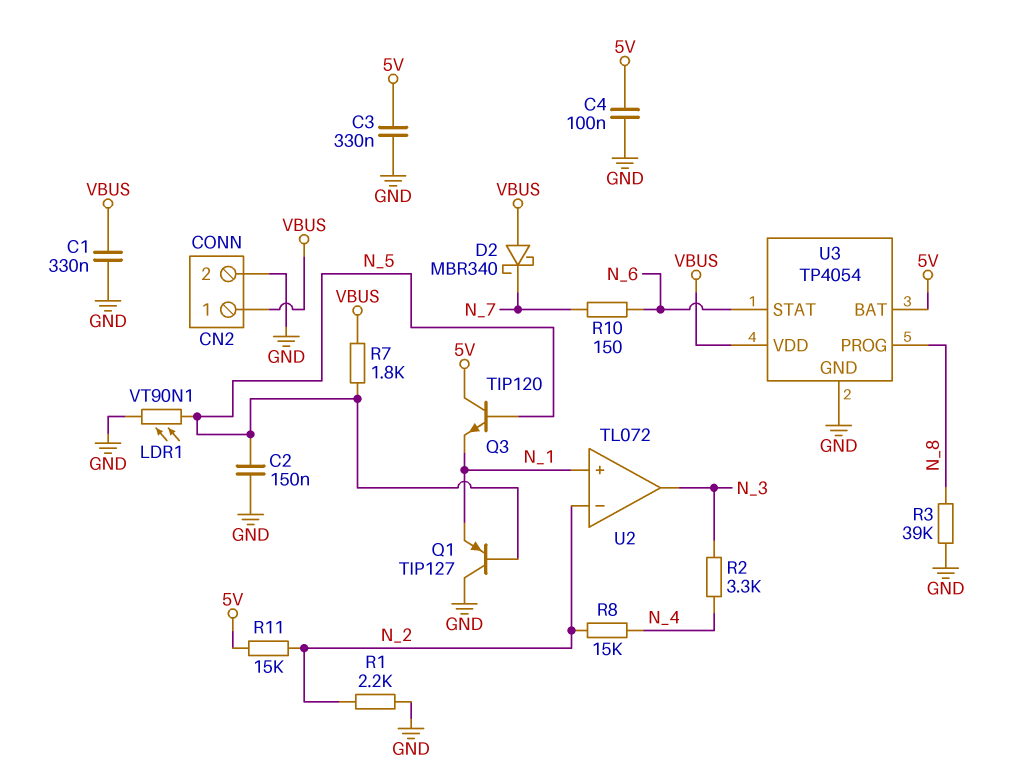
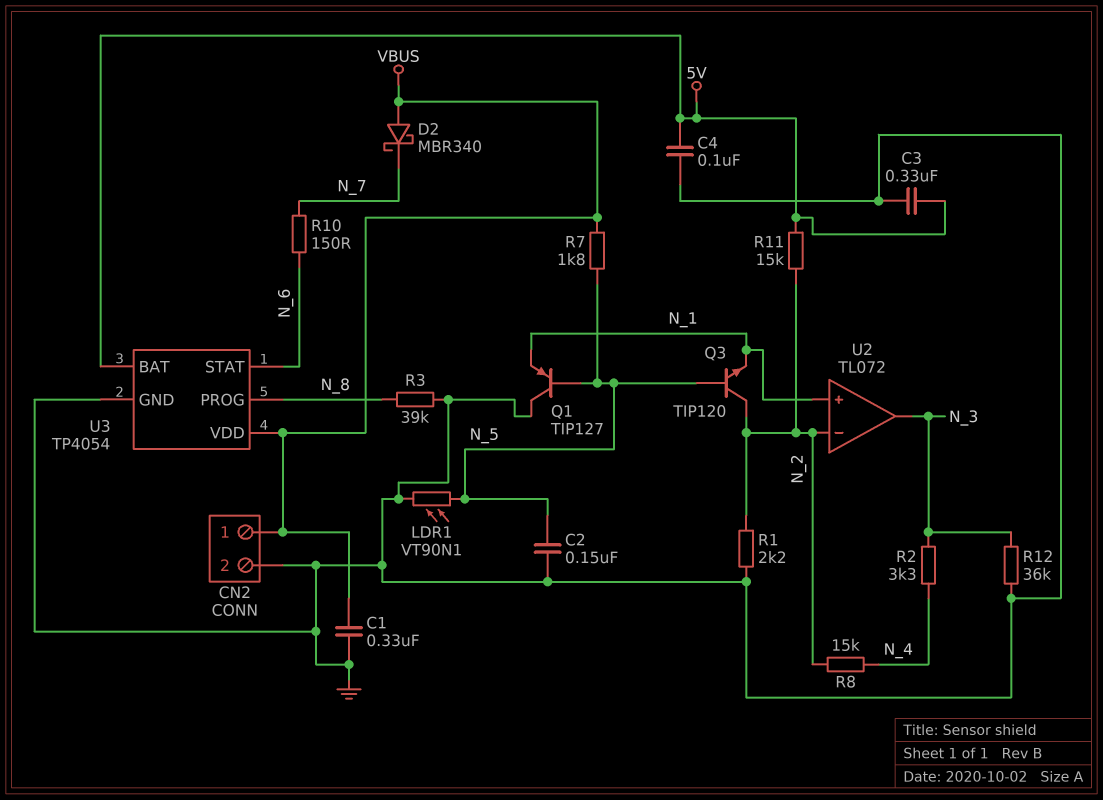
Q3: NPN TIP120 (B N_5, C 5V, E N_1) -> NPN TIP120 (B N_5, C N_2, E N_1)
R12: none -> 36k (GND, N_3)

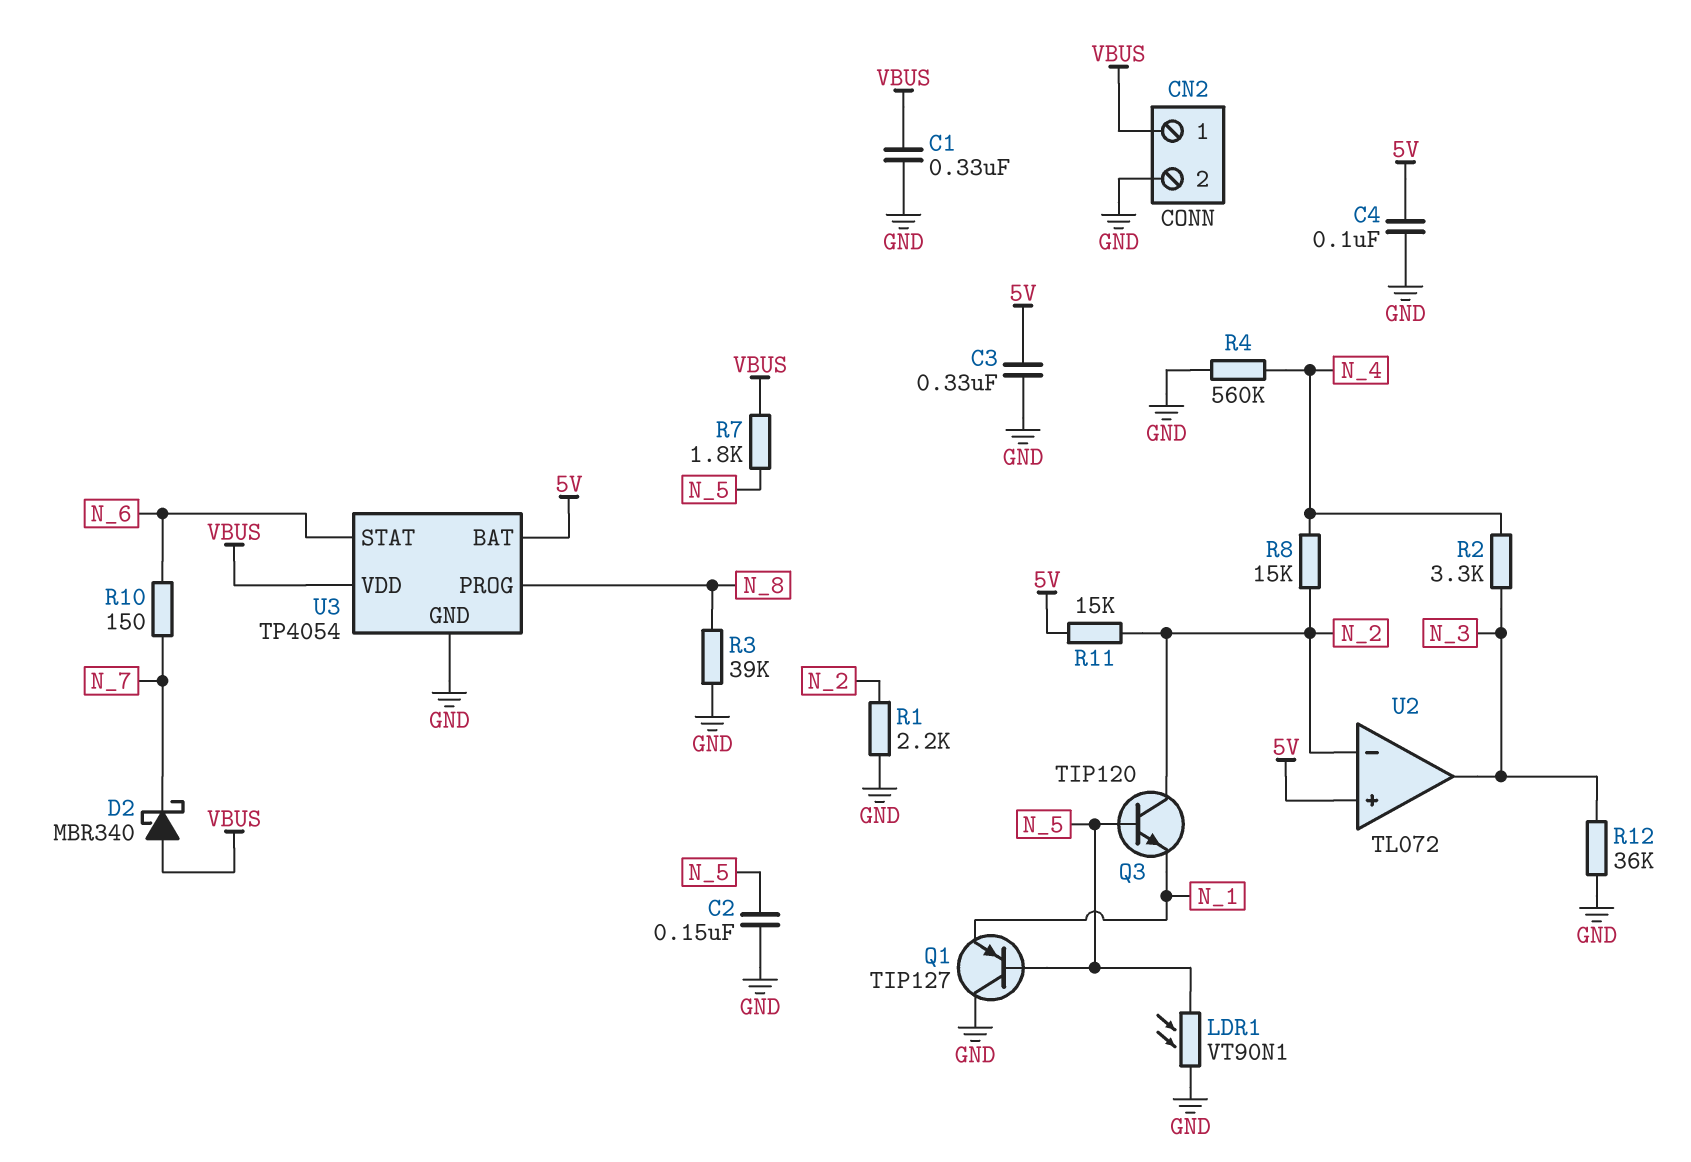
R4: none -> 560k (GND, N_4)
U2 pin in+: N_1 -> 5V

